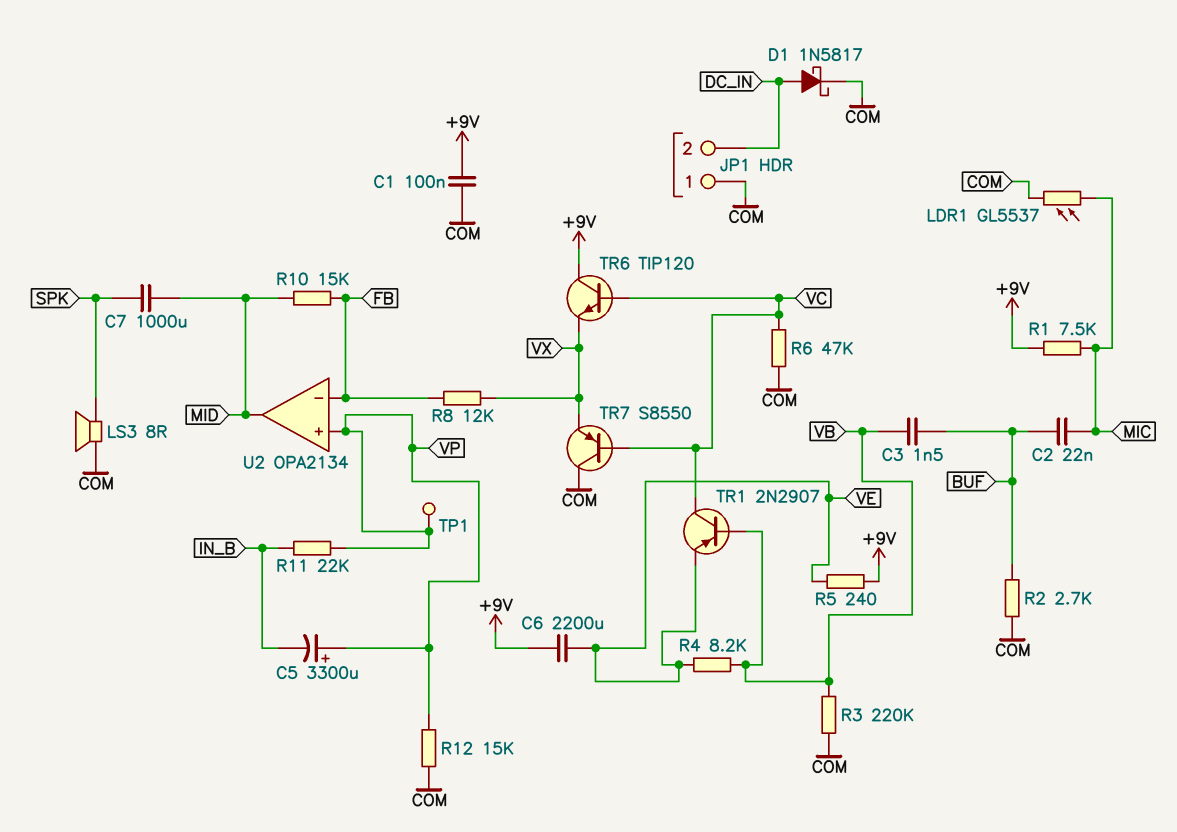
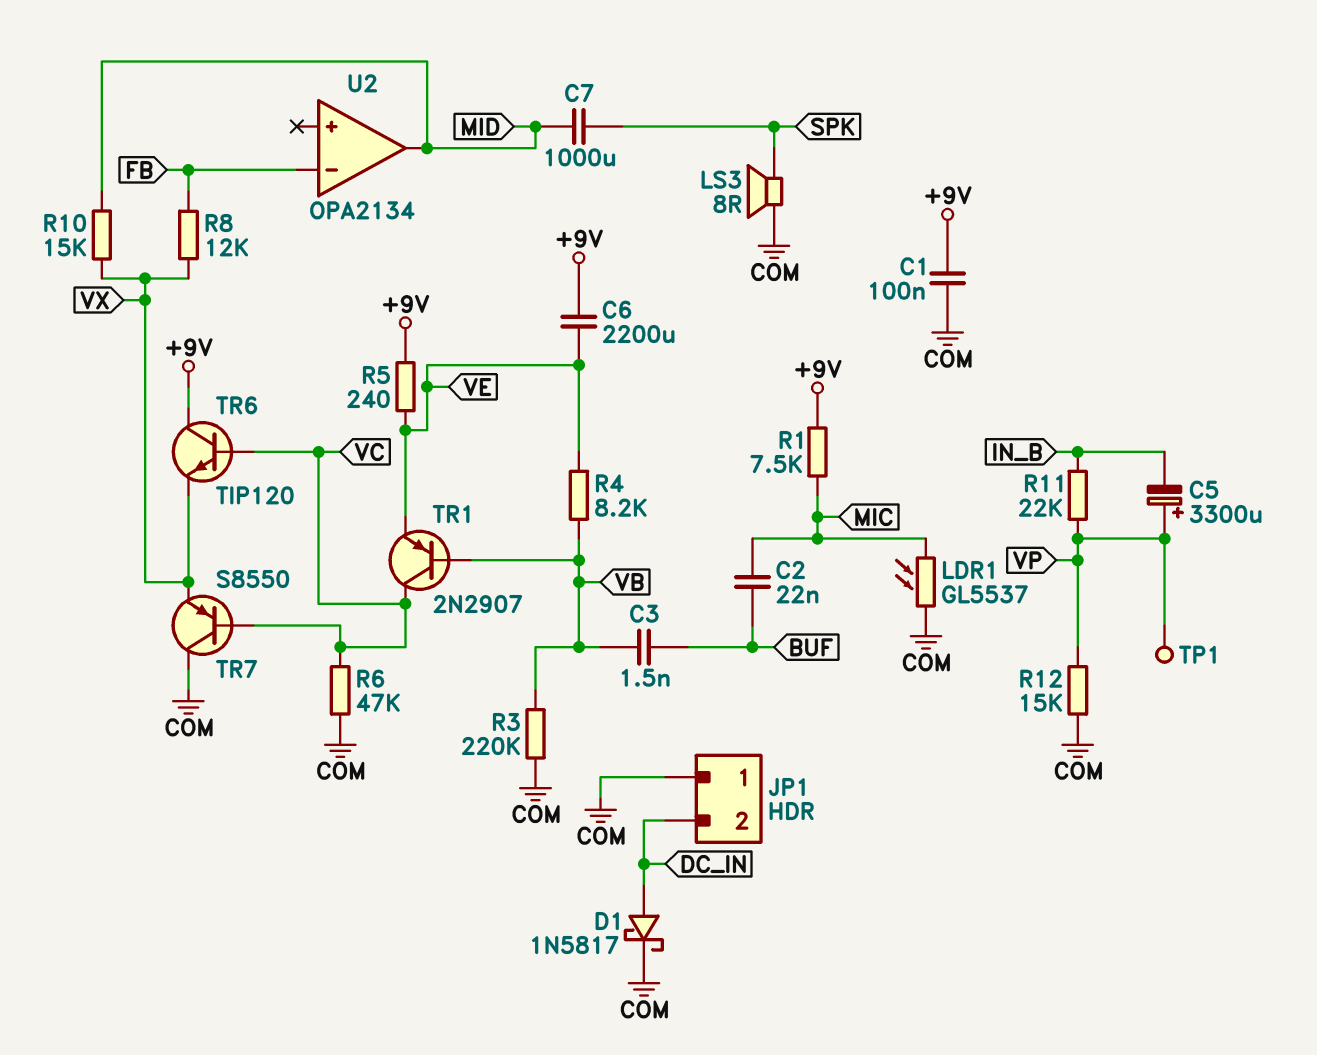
R2: 2.7k (BUF, COM) -> none
R10: 15k (FB, MID) -> 15k (MID, VX)
U2 pin in+: VP -> none

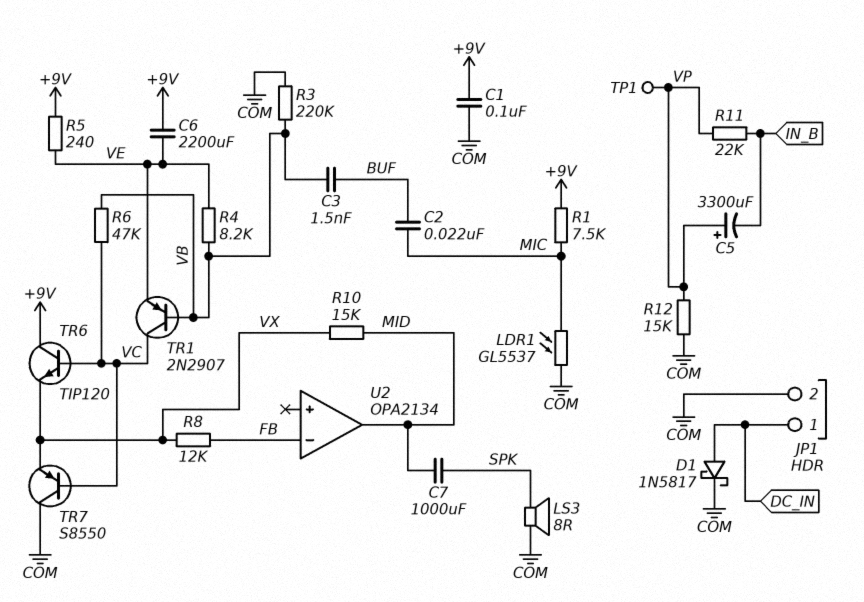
JP1 pin 1: COM -> DC_IN
JP1 pin 2: DC_IN -> COM
R6: 47k (COM, VC) -> 47k (VB, VC)

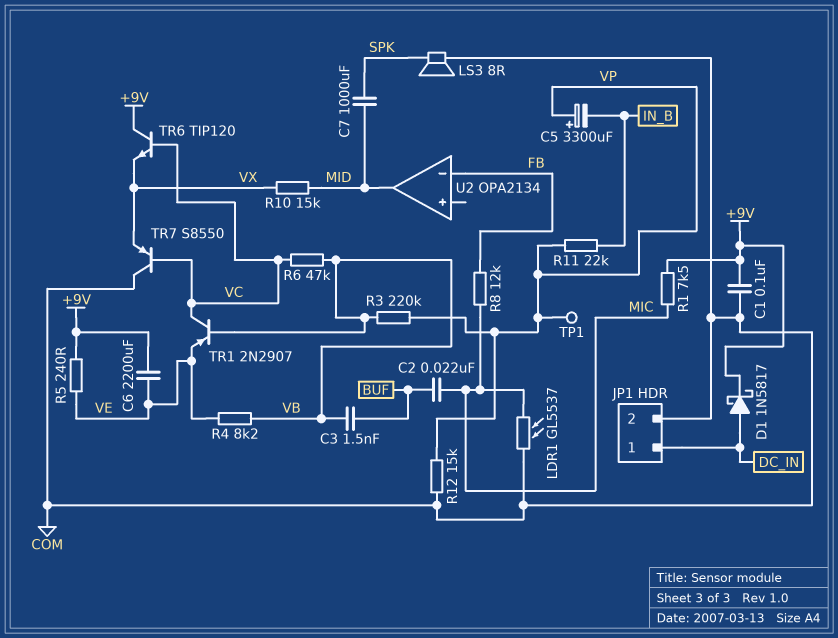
D1: schottky 1N5817 (A DC_IN, K COM) -> schottky 1N5817 (A DC_IN, K +9V)
R3: 220k (COM, VB) -> 220k (VB, VP)
R8: 12k (FB, VX) -> 12k (FB, MIC)

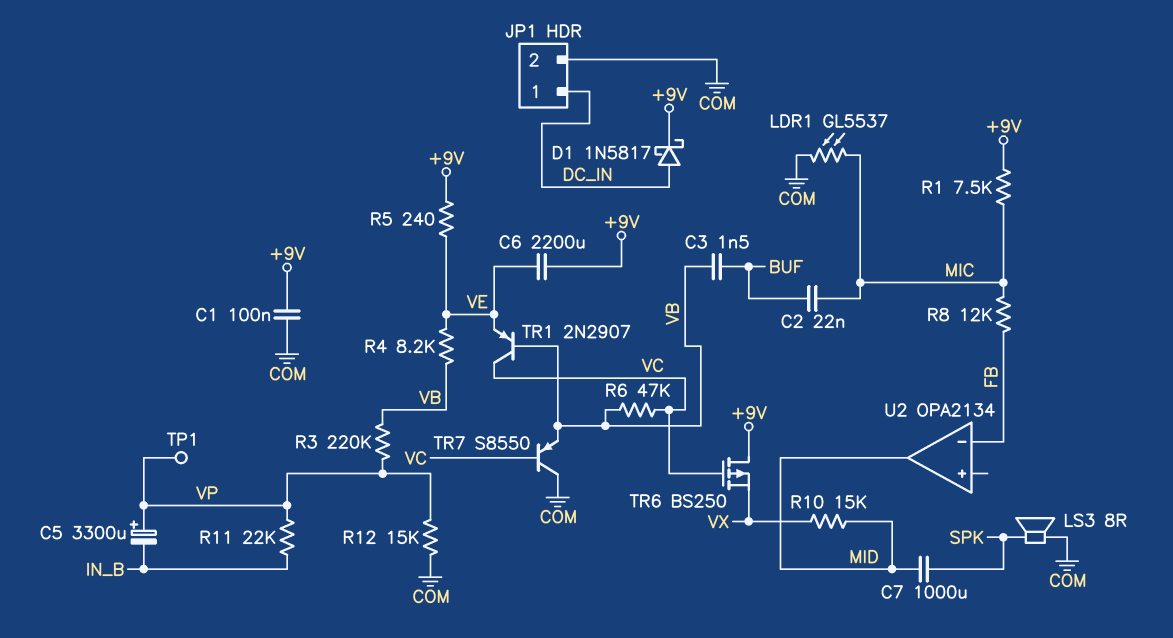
TR6: NPN TIP120 (B VC, C +9V, E VX) -> PMOS BS250 (G VC, D +9V, S VX)
TR7: PNP S8550 (B VC, C COM, E VX) -> PNP S8550 (B VC, C COM, E VB)

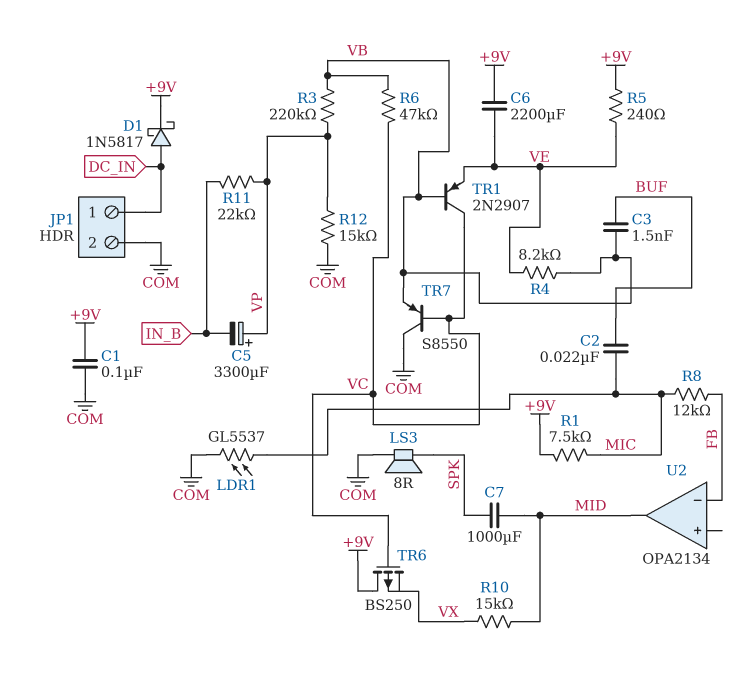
TP1: test point (VP) -> none

